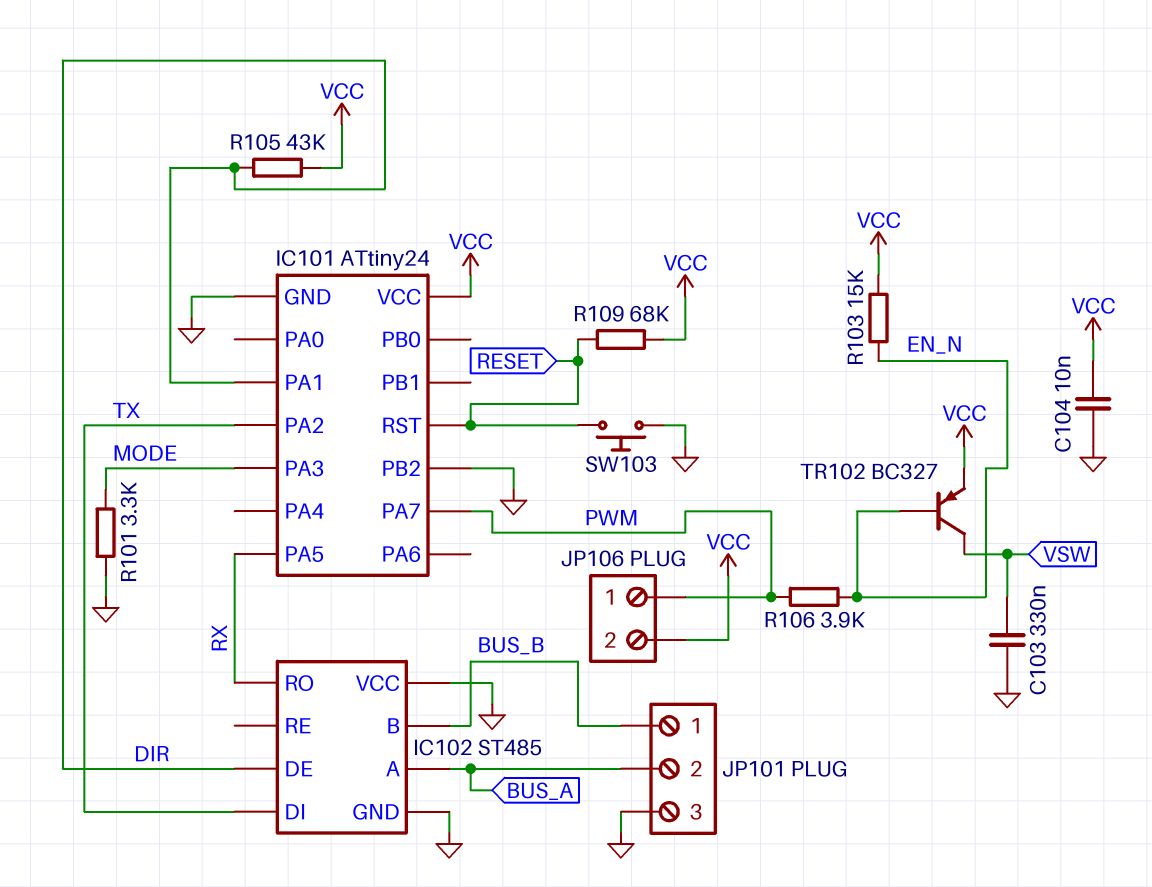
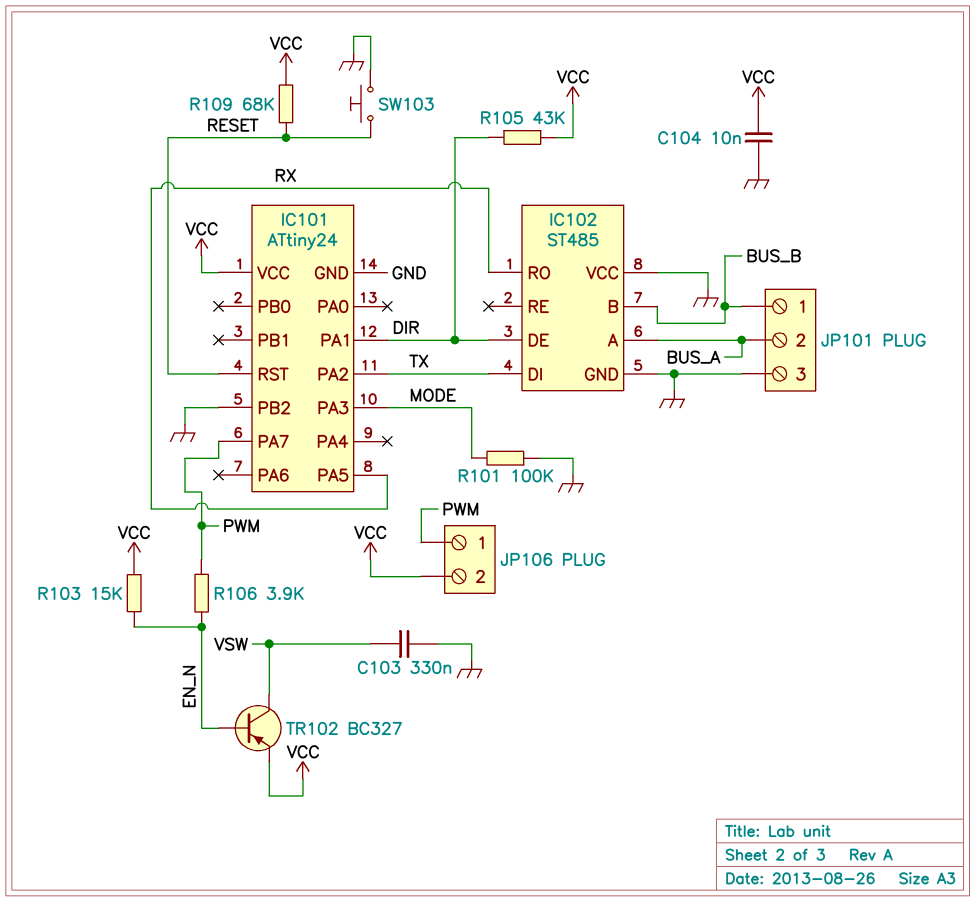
R101: 3.3k (GND, MODE) -> 100k (GND, MODE)

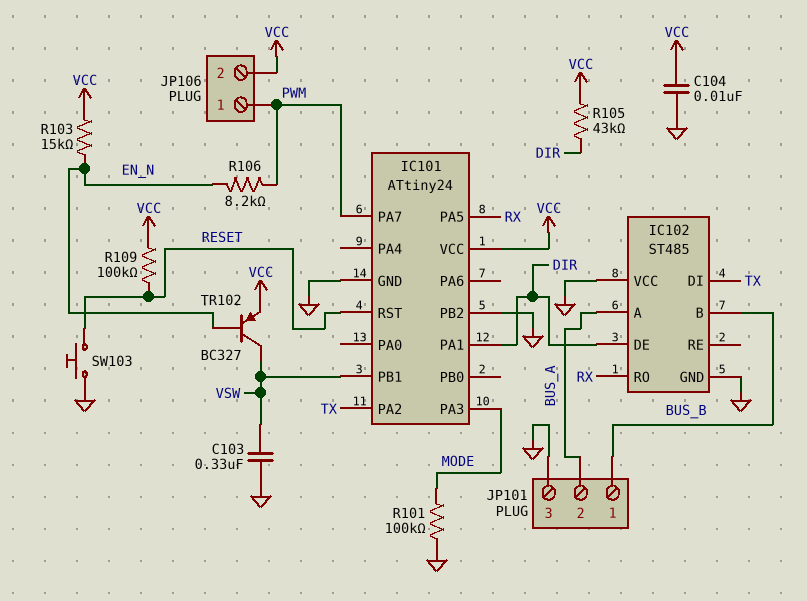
IC101 pin PB1: none -> VSW
R106: 3.9k (EN_N, PWM) -> 8.2k (EN_N, PWM)
R109: 68k (RESET, VCC) -> 100k (RESET, VCC)

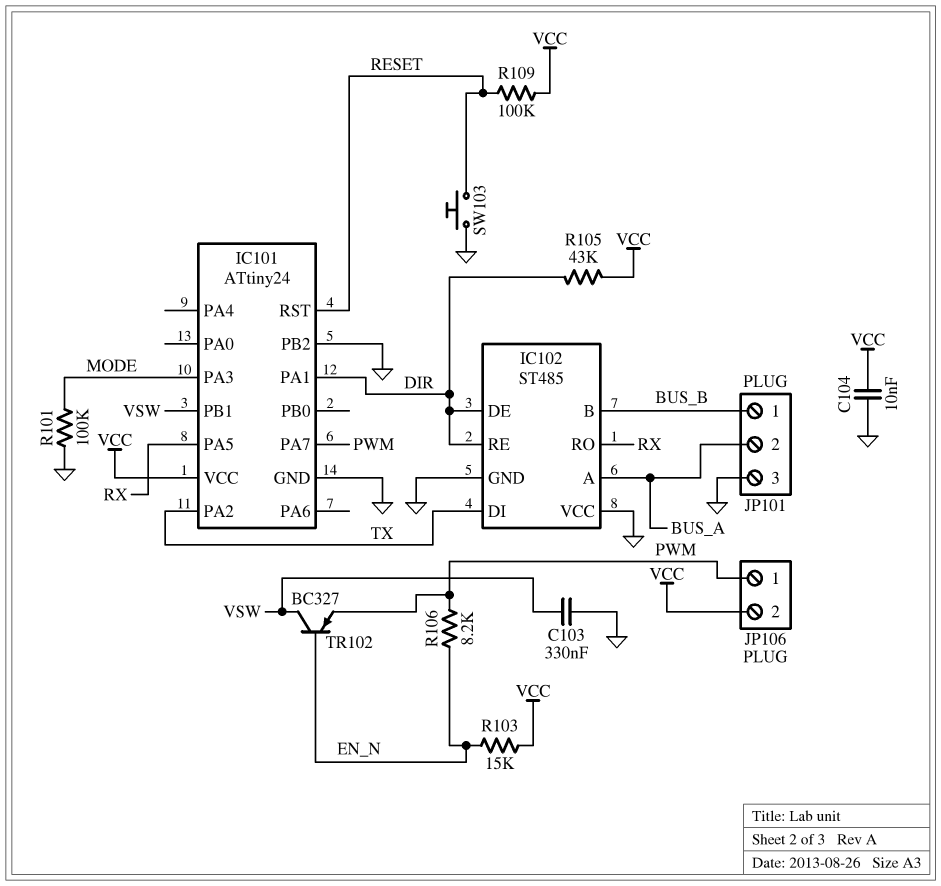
IC102 pin RE: none -> DIR
TR102: PNP BC327 (B EN_N, C VSW, E VCC) -> PNP BC327 (B EN_N, C VSW, E PWM)

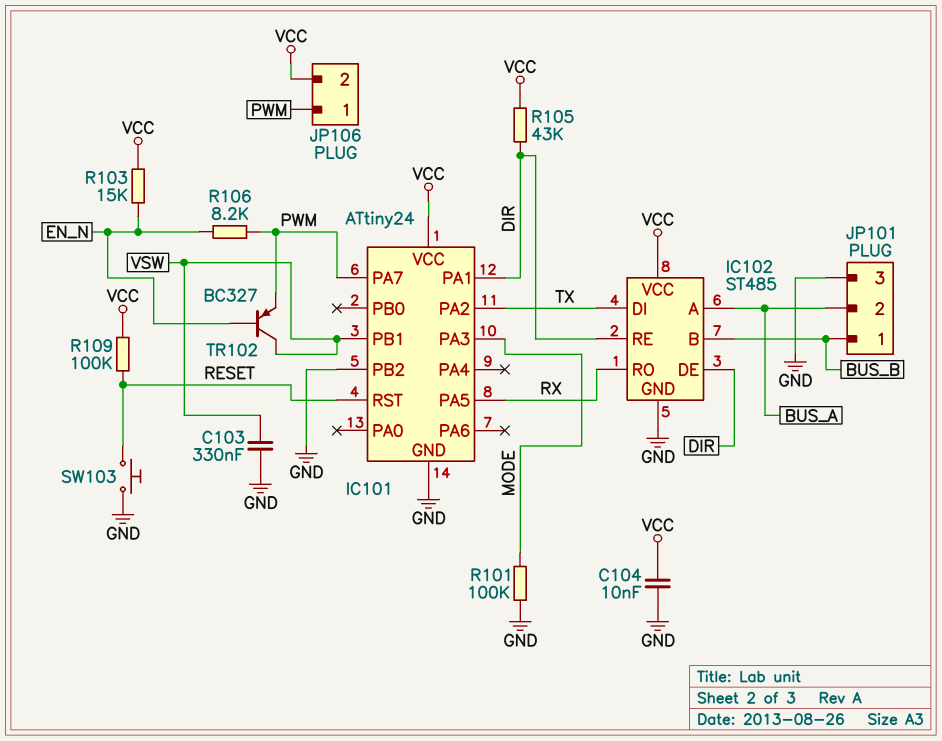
IC102 pin VCC: GND -> VCC

